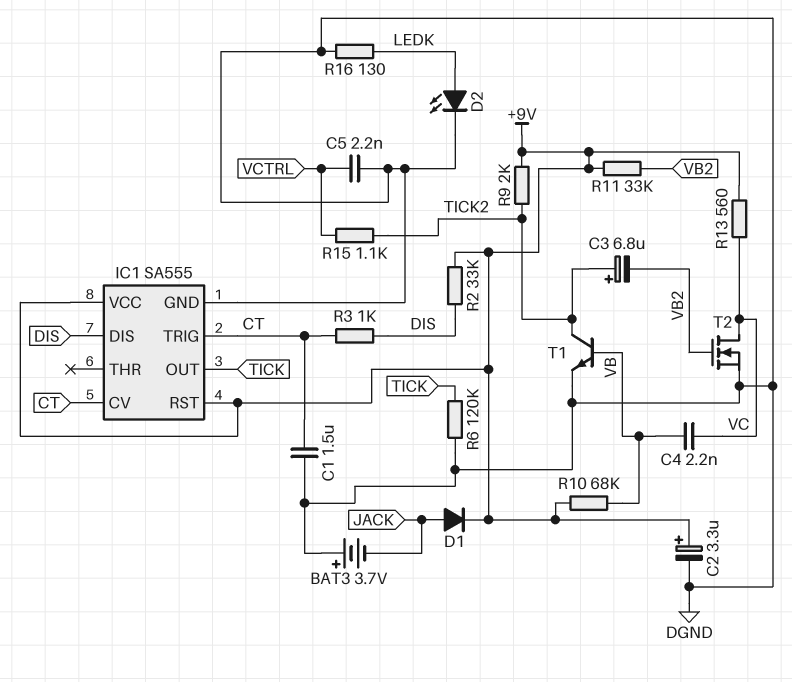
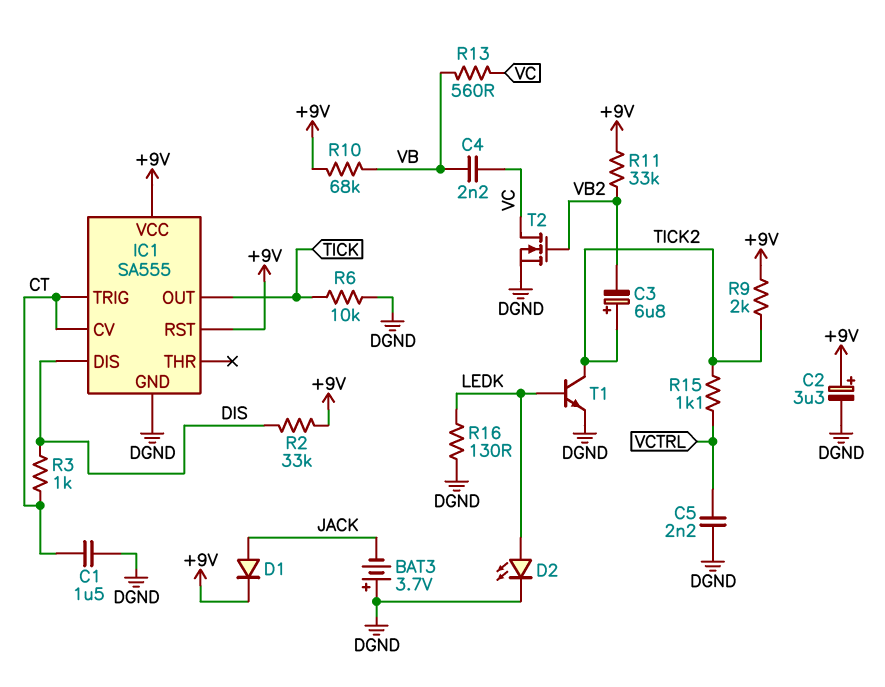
R6: 120k (DGND, TICK) -> 10k (DGND, TICK)
R13: 560 (+9V, VC) -> 560 (VB, VC)
T1: NPN (B VB, C TICK2, E DGND) -> NPN (B LEDK, C TICK2, E DGND)

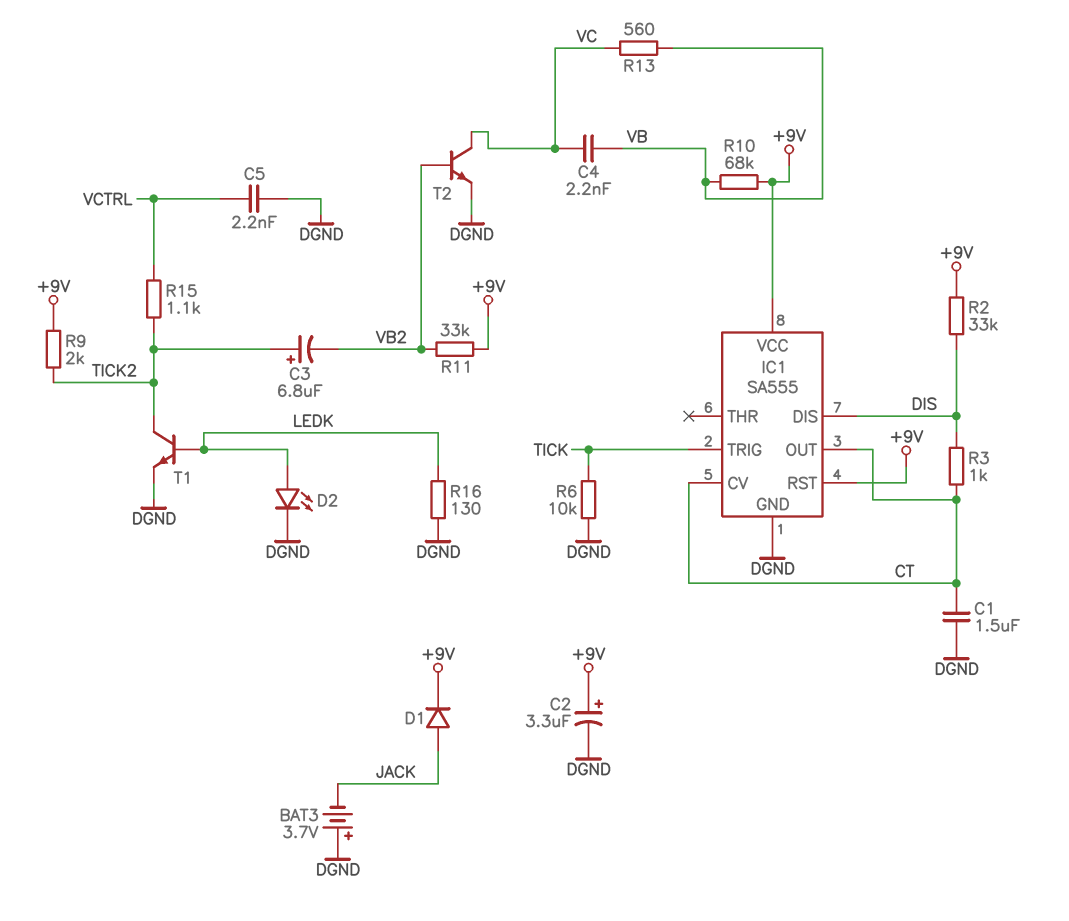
IC1 pin OUT: TICK -> CT
IC1 pin TRIG: CT -> TICK
T2: NMOS (G VB2, D VC, S DGND) -> NPN (B VB2, C VC, E DGND)

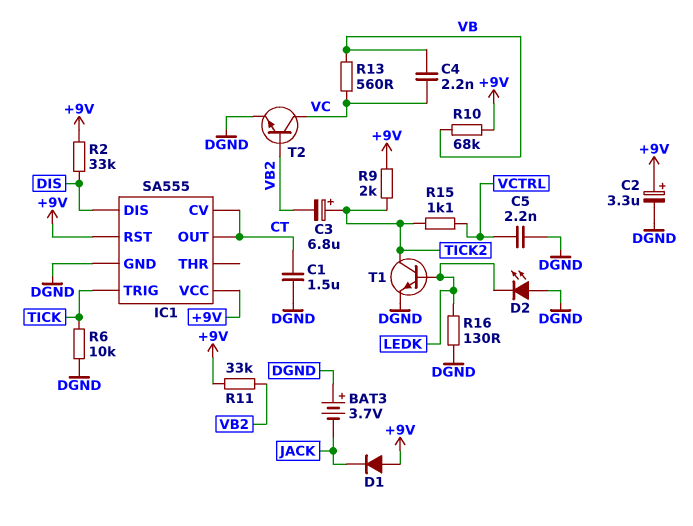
D1: diode (A JACK, K +9V) -> diode (A +9V, K JACK)
D2: LED (A LEDK, K DGND) -> LED (A DGND, K LEDK)
R3: 1k (CT, DIS) -> none

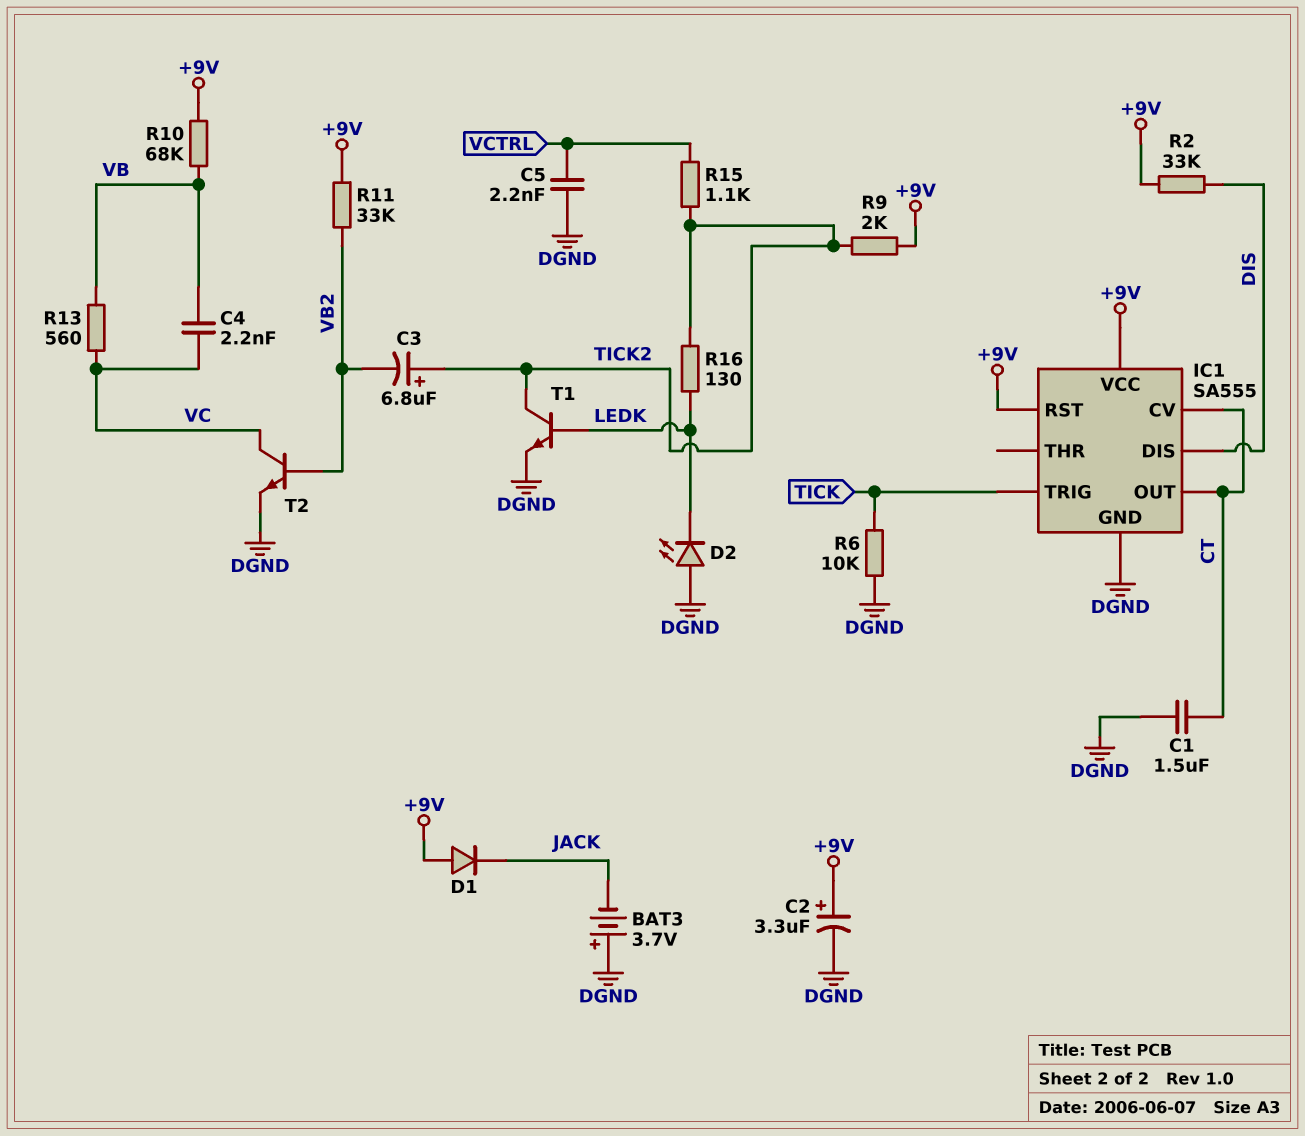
R16: 130 (DGND, LEDK) -> 130 (LEDK, TICK2)

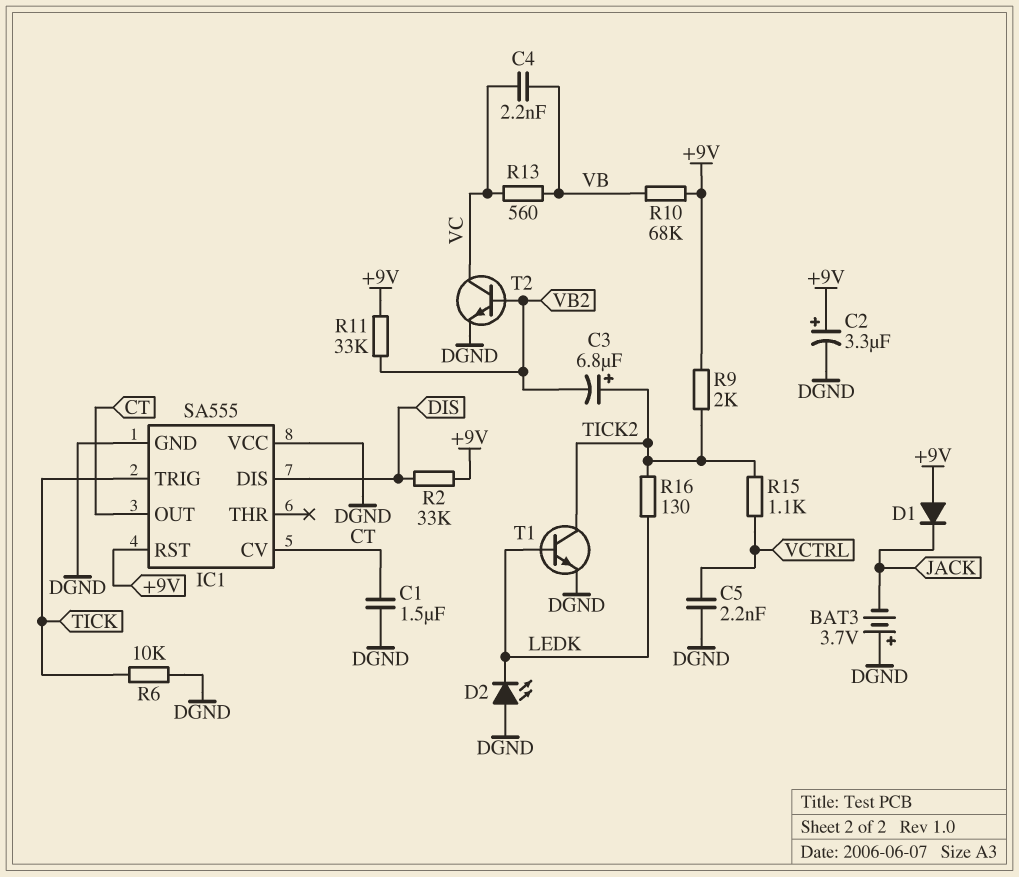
IC1 pin VCC: +9V -> DGND

